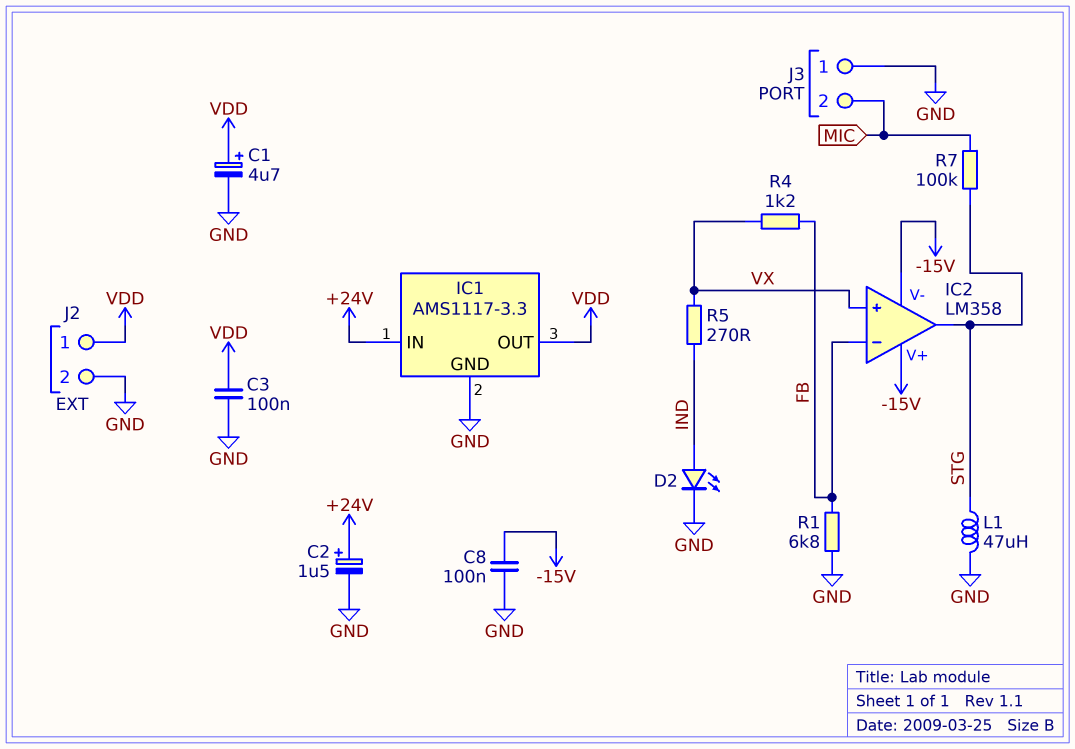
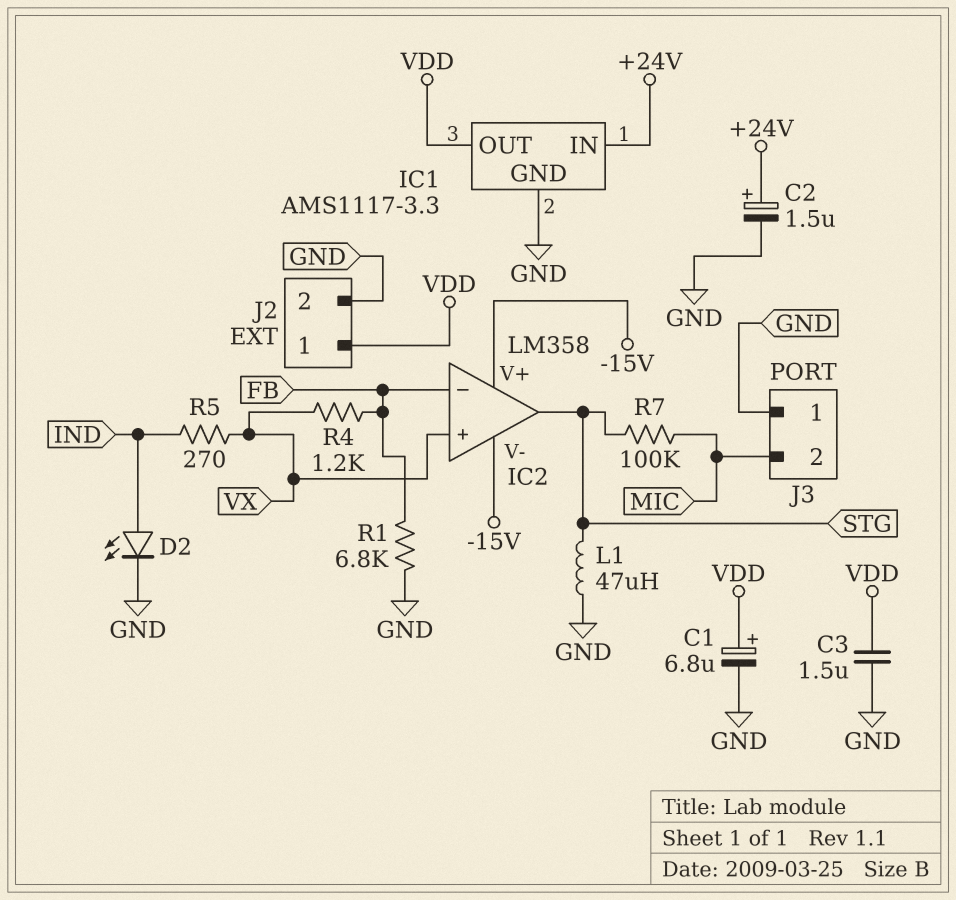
C1: 4.7uF (plus VDD, minus GND) -> 6.8uF (plus VDD, minus GND)
C3: 100nF (GND, VDD) -> 1.5uF (GND, VDD)
C8: 100nF (-15V, GND) -> none

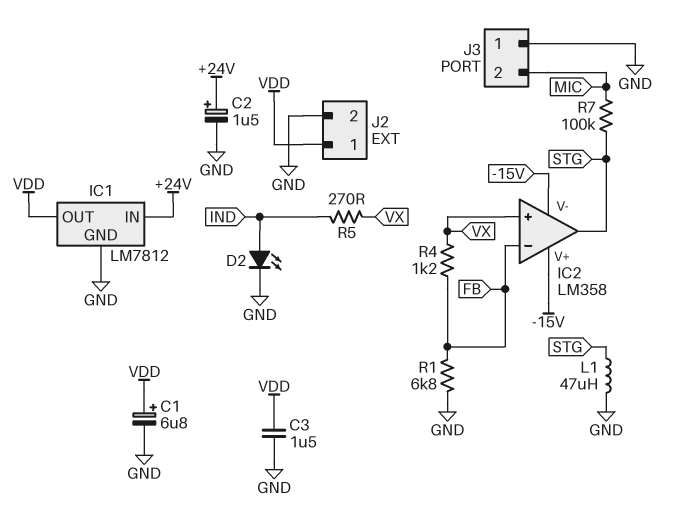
IC1: AMS1117-3.3 -> LM7812

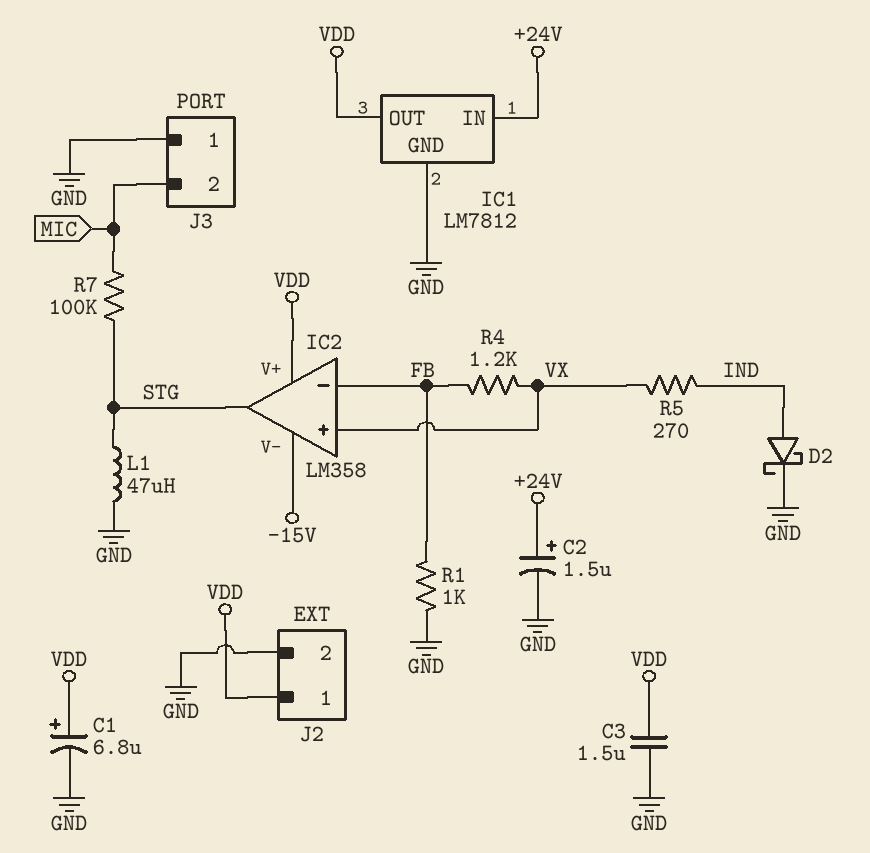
D2: LED (A IND, K GND) -> schottky (A IND, K GND)
IC2 pin V+: -15V -> VDD
R1: 6.8k (FB, GND) -> 1k (FB, GND)

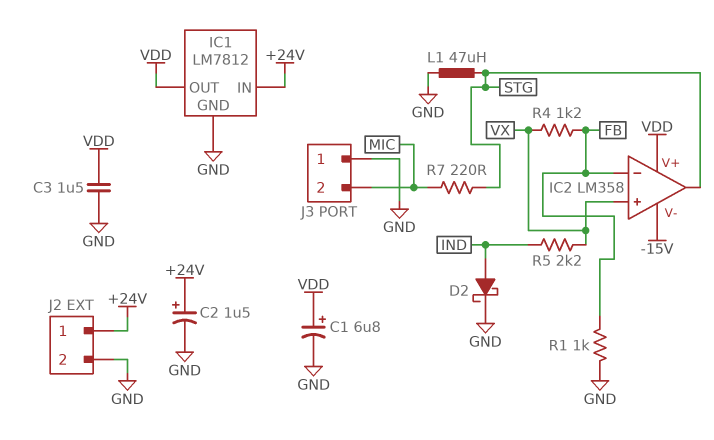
J2 pin 1: VDD -> +24V
R5: 270 (IND, VX) -> 2.2k (IND, VX)
R7: 100k (MIC, STG) -> 220 (MIC, STG)

